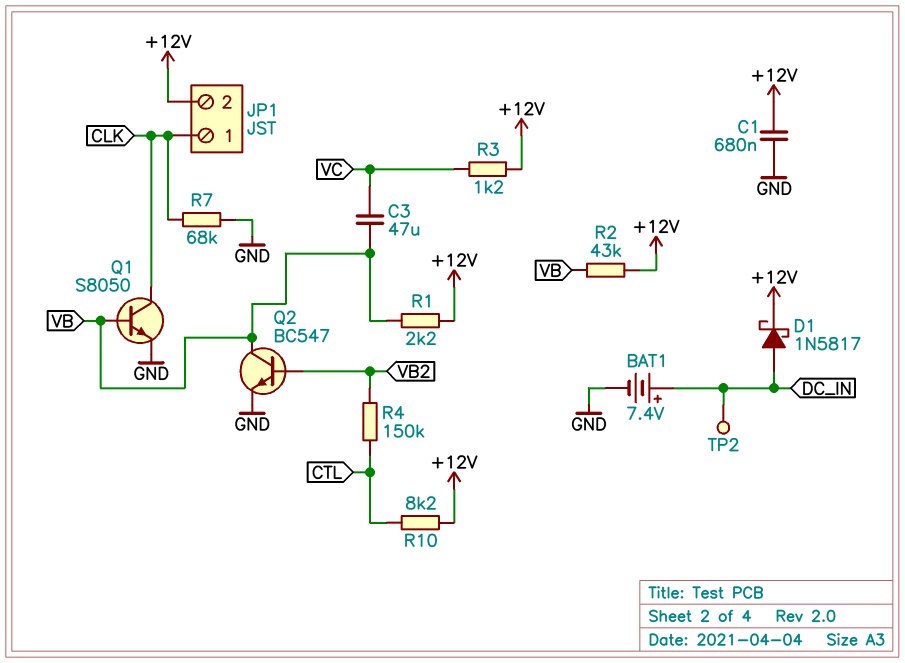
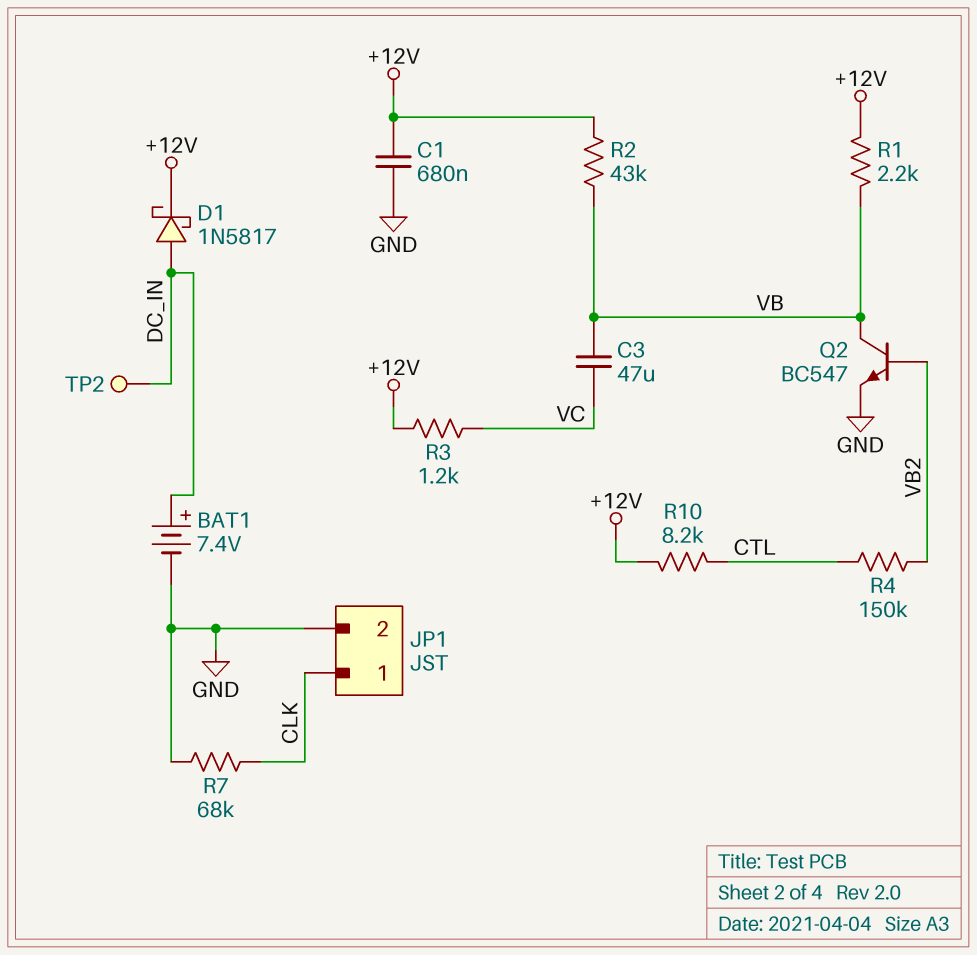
JP1 pin 2: +12V -> GND
Q1: NPN S8050 (B VB, C CLK, E GND) -> none

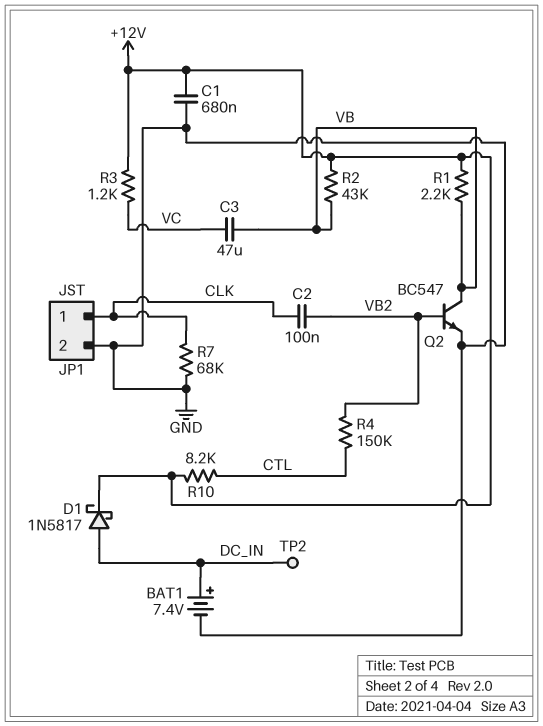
C2: none -> 100nF (CLK, VB2)

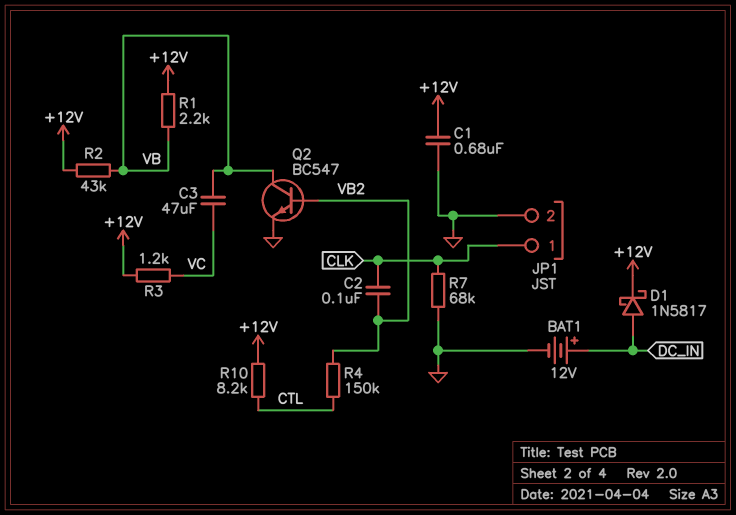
BAT1: 7.4V (plus DC_IN, minus GND) -> 12V (plus DC_IN, minus GND)
TP2: test point (DC_IN) -> none

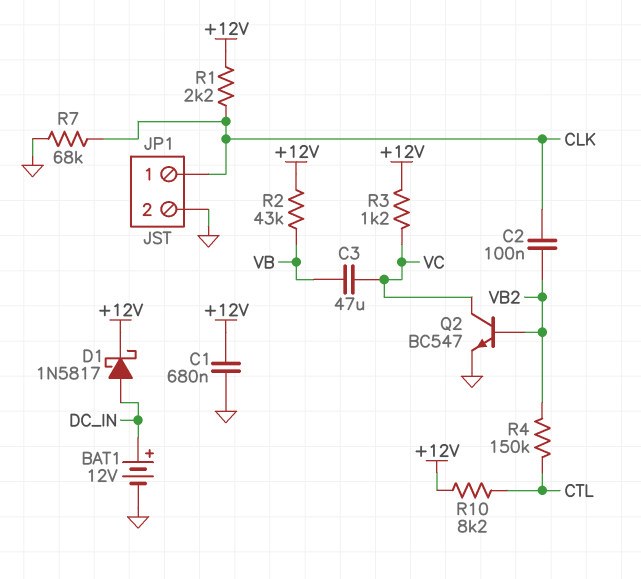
Q2: NPN BC547 (B VB2, C VB, E GND) -> NPN BC547 (B VB2, C VC, E GND)
R1: 2.2k (+12V, VB) -> 2.2k (+12V, CLK)

